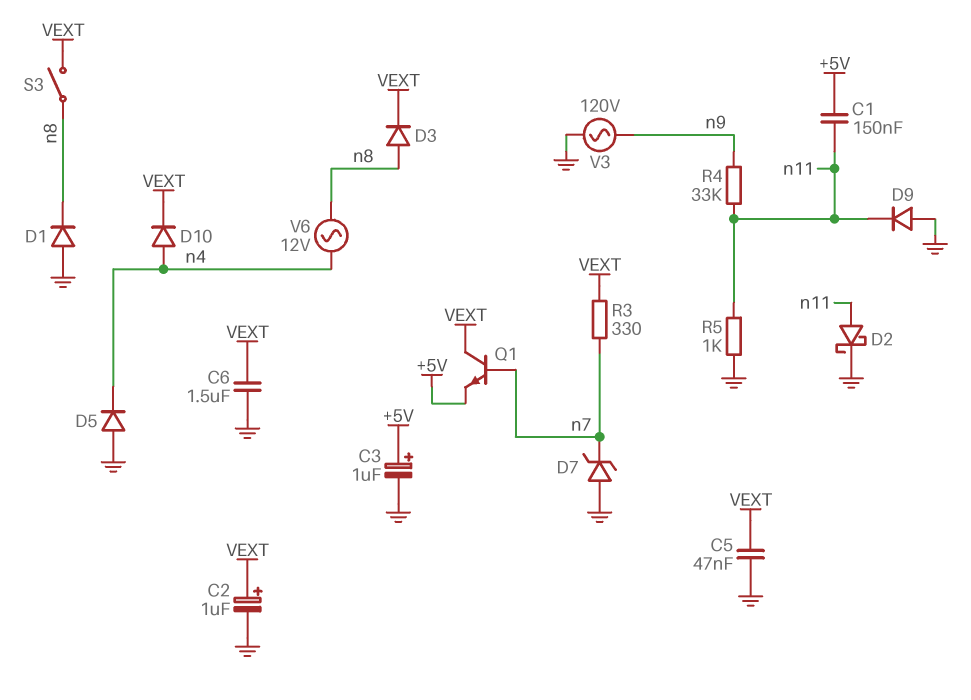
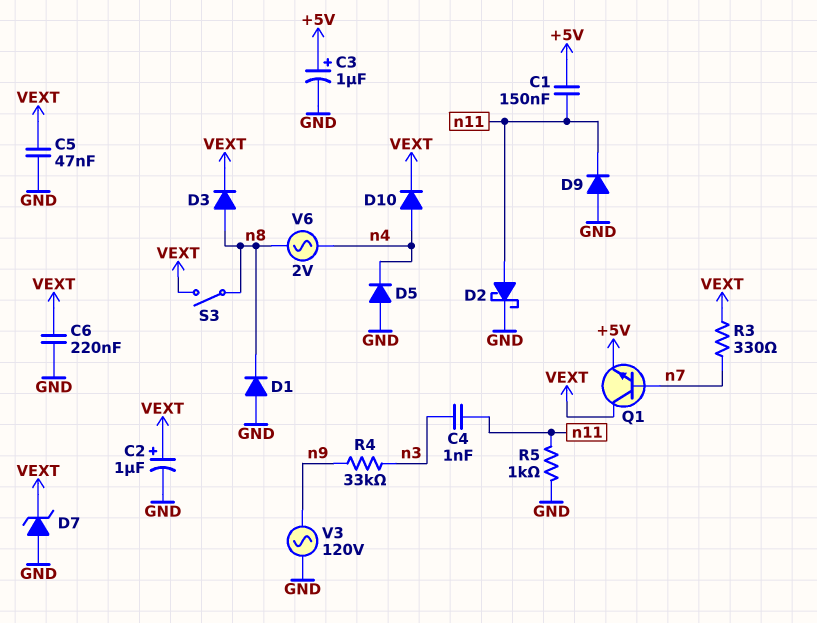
C4: none -> 1nF (n3, n11)
C6: 1.5uF (GND, VEXT) -> 220nF (GND, VEXT)
D7: zener (A GND, K n7) -> zener (A GND, K VEXT)
R4: 33k (n9, n11) -> 33k (n3, n9)
V6: AC 12V (n4, n8) -> AC 2V (n4, n8)

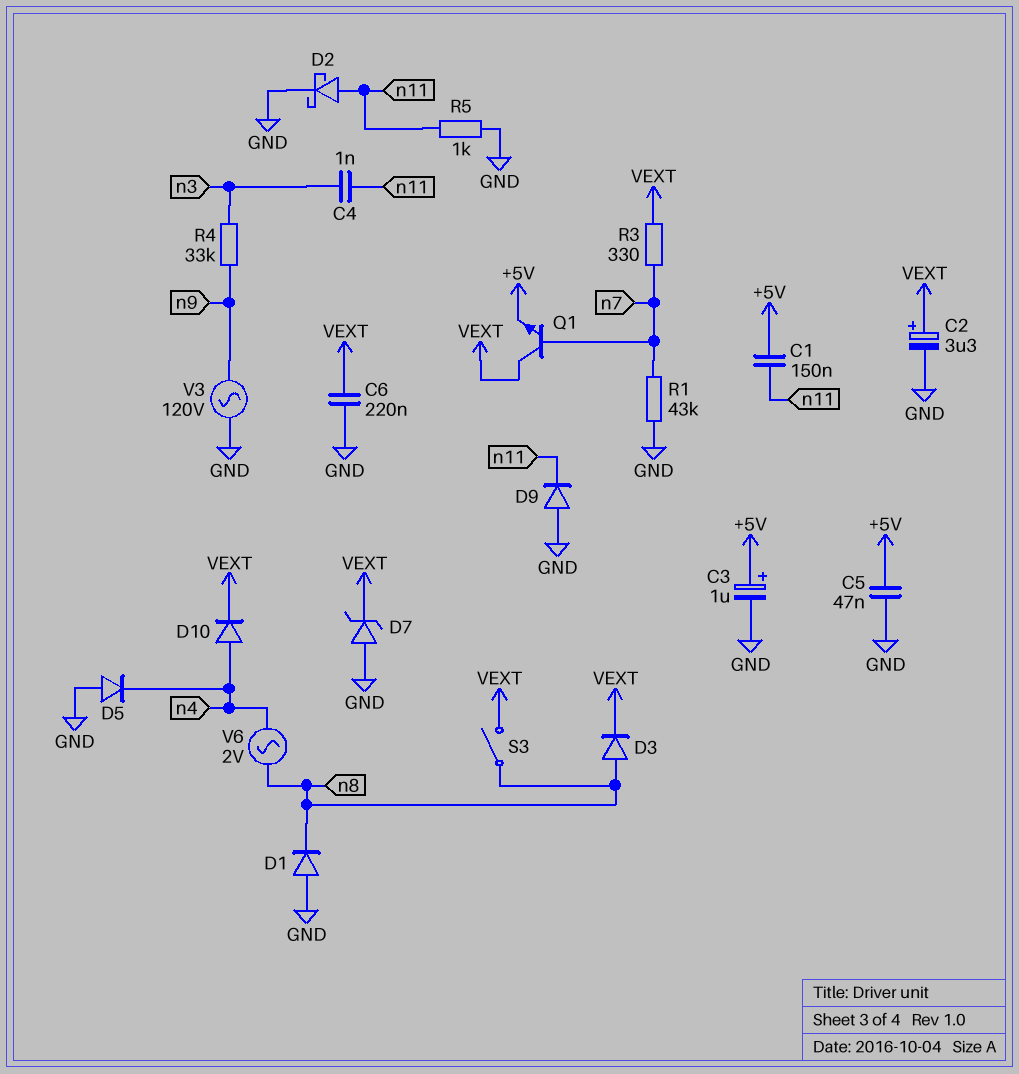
C2: 1uF (plus VEXT, minus GND) -> 3.3uF (plus VEXT, minus GND)
C5: 47nF (GND, VEXT) -> 47nF (+5V, GND)
R1: none -> 43k (GND, n7)

